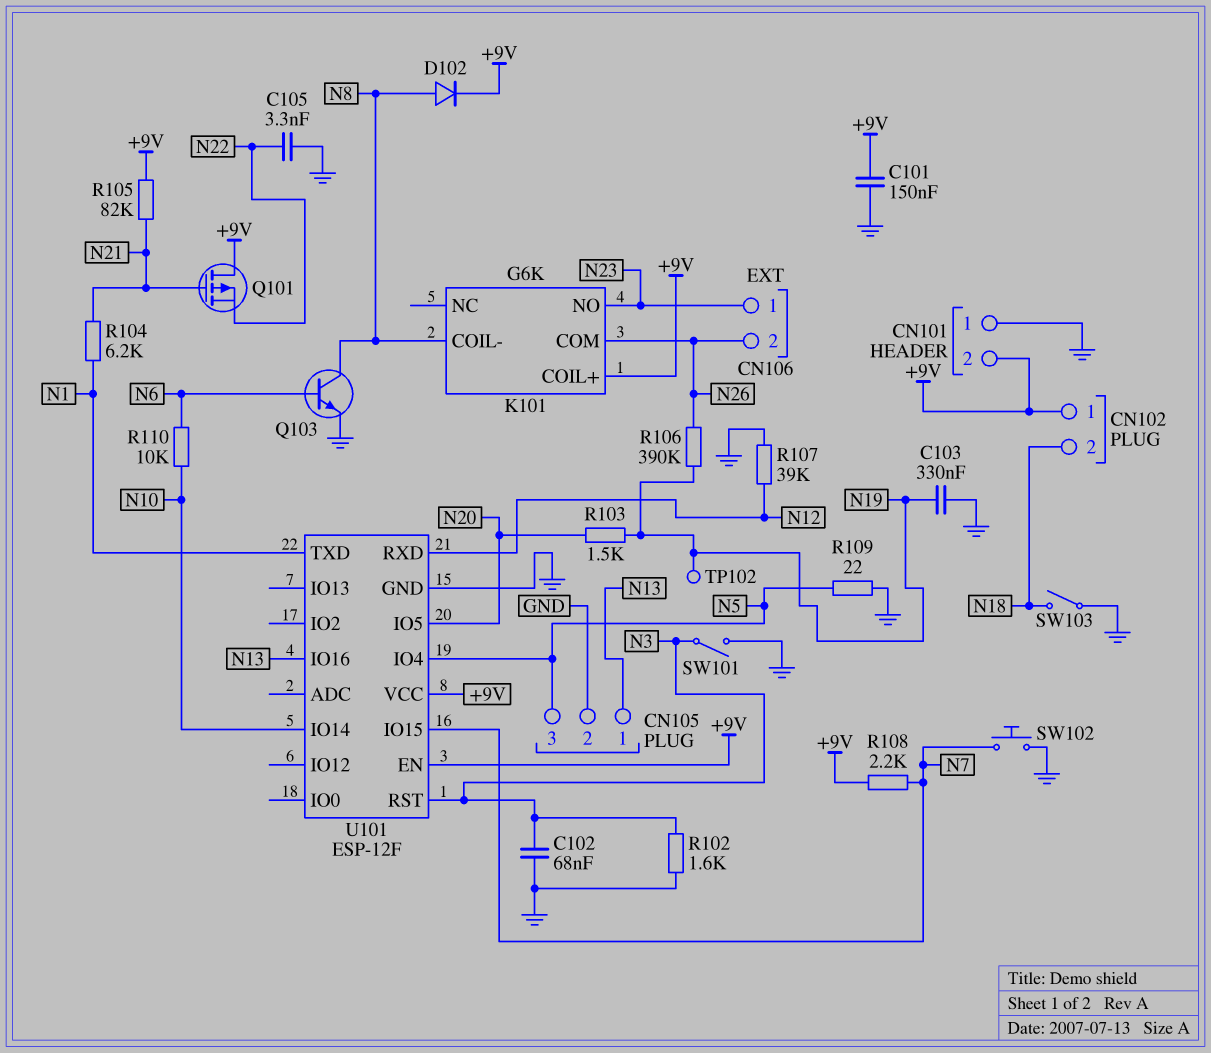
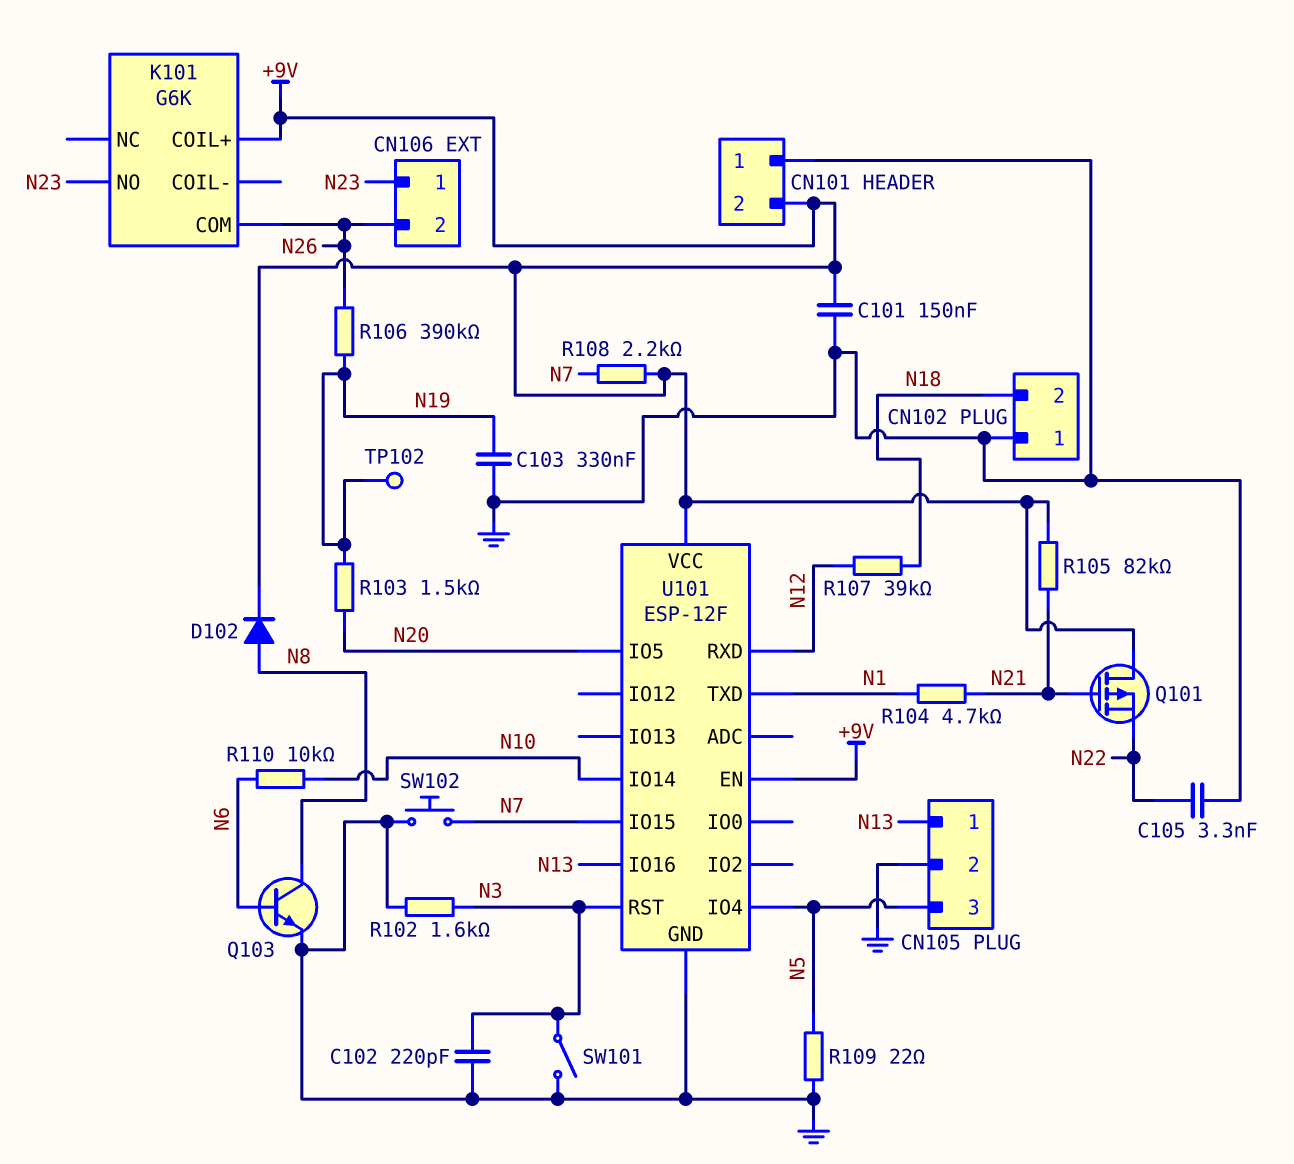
C102: 68nF (GND, N3) -> 220pF (GND, N3)
CN102 pin 1: +9V -> GND
K101 pin COIL-: N8 -> none
R104: 6.2k (N1, N21) -> 4.7k (N1, N21)
R107: 39k (GND, N12) -> 39k (N12, N18)
SW103: switch (GND, N18) -> none

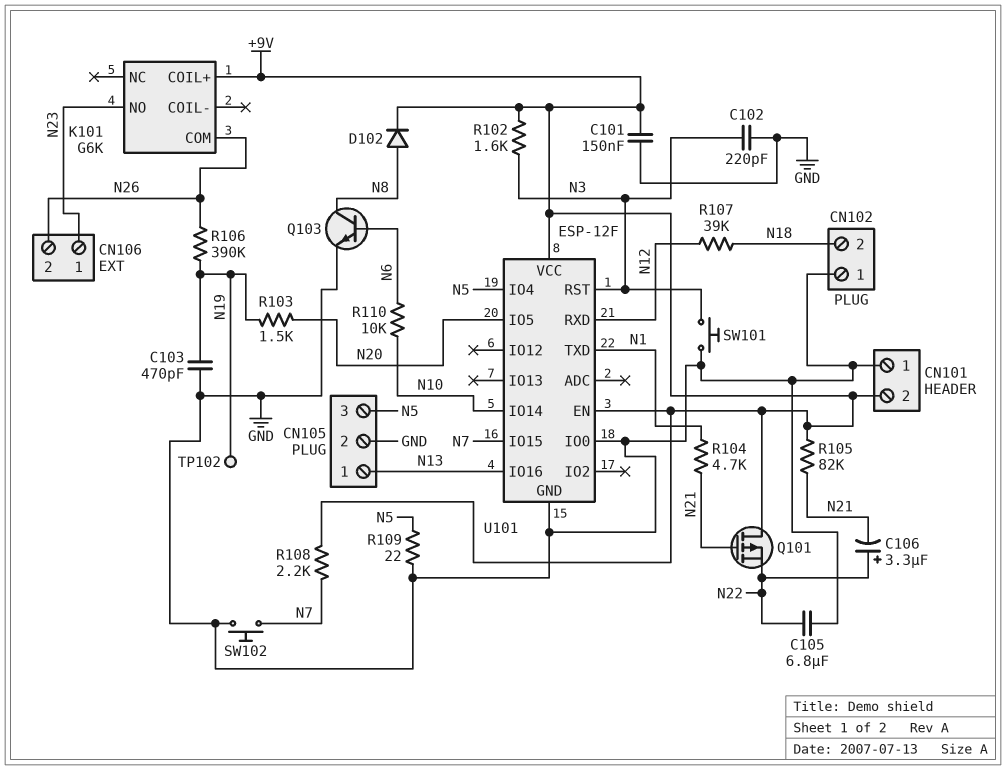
C103: 330nF (GND, N19) -> 470pF (GND, N19)
C105: 3.3nF (GND, N22) -> 6.8uF (GND, N22)
C106: none -> 3.3uF (plus N22, minus N21)
R102: 1.6k (GND, N3) -> 1.6k (+9V, N3)
SW101: switch (GND, N3) -> button (GND, N3)
U101 pin IO0: none -> GND

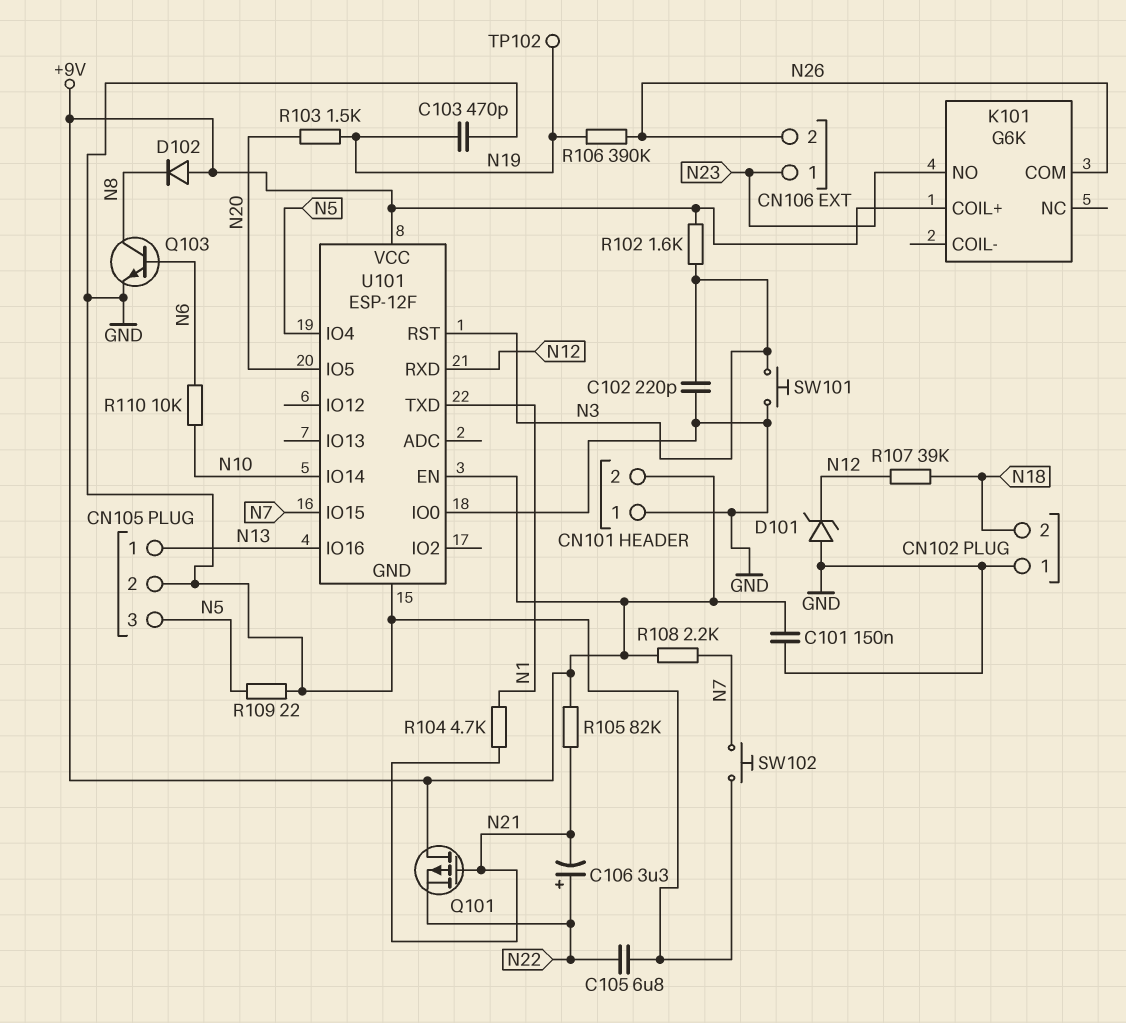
D101: none -> zener (A GND, K N12)
D102: diode (A N8, K +9V) -> diode (A +9V, K N8)

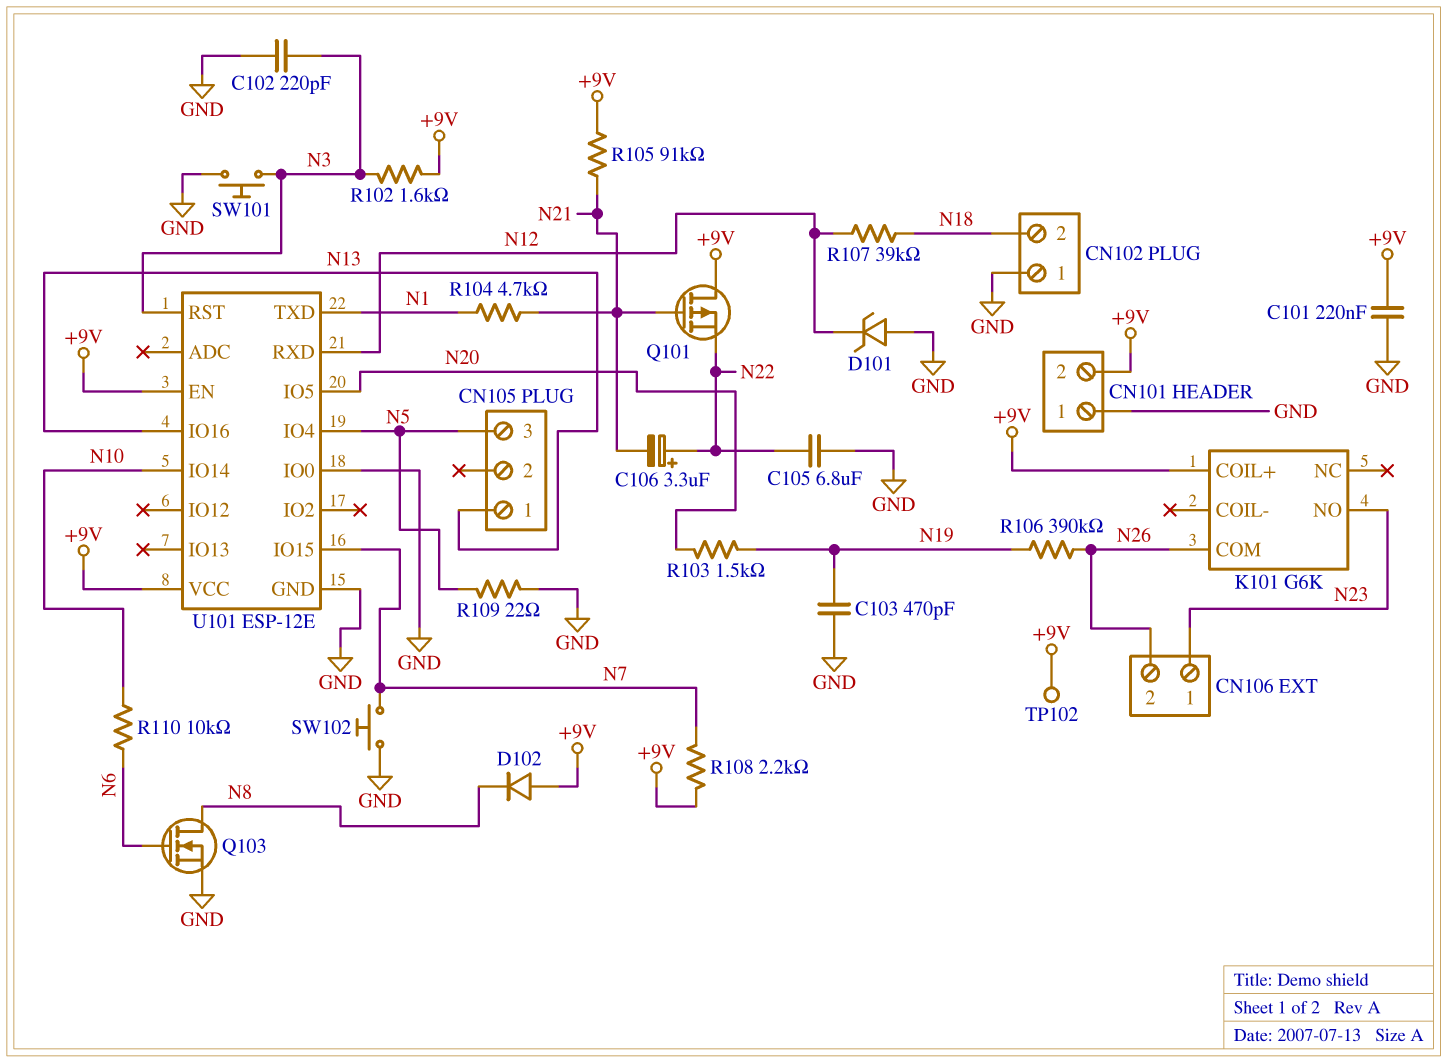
C101: 150nF (+9V, GND) -> 220nF (+9V, GND)
CN105 pin 2: GND -> none
Q103: NPN (B N6, C N8, E GND) -> NMOS (G N6, D N8, S GND)
R105: 82k (+9V, N21) -> 91k (+9V, N21)
TP102: test point (N19) -> test point (+9V)
U101: ESP-12F -> ESP-12E

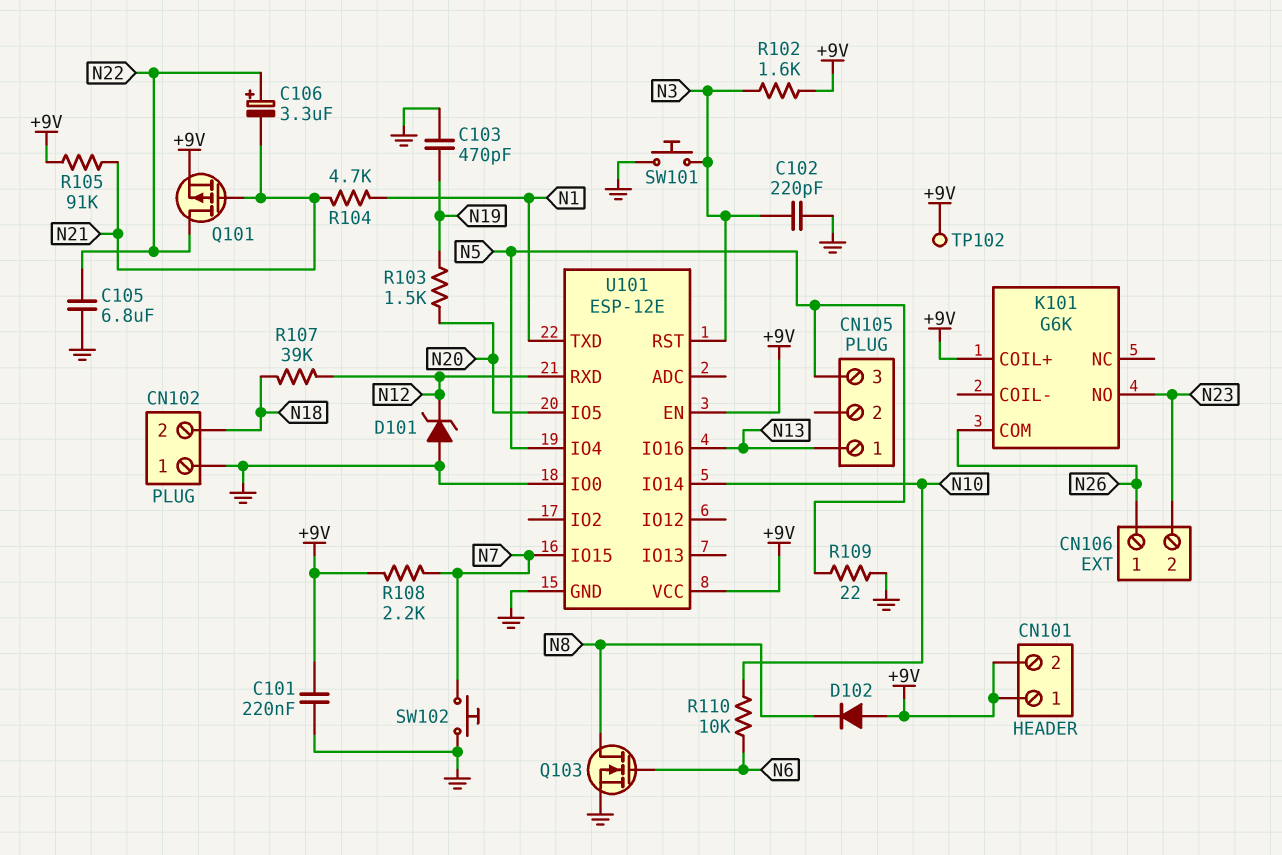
CN101 pin 1: GND -> +9V
CN106 pin 1: N23 -> N26
CN106 pin 2: N26 -> N23
Q101: PMOS (G N21, D +9V, S N22) -> PMOS (G N21, D N22, S +9V)
R106: 390k (N19, N26) -> none

